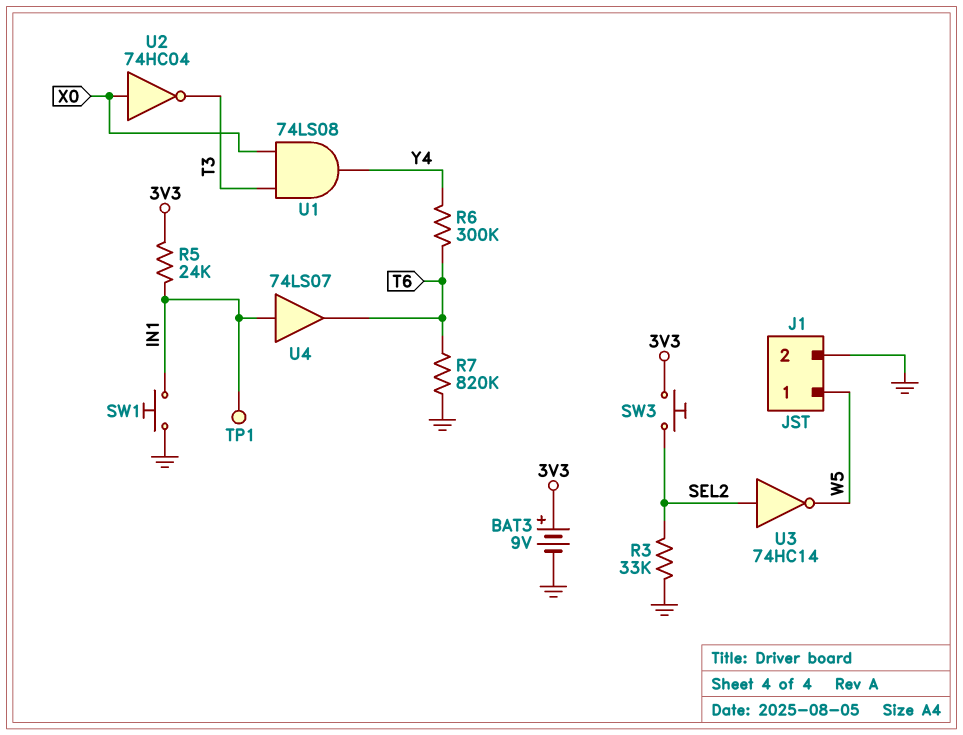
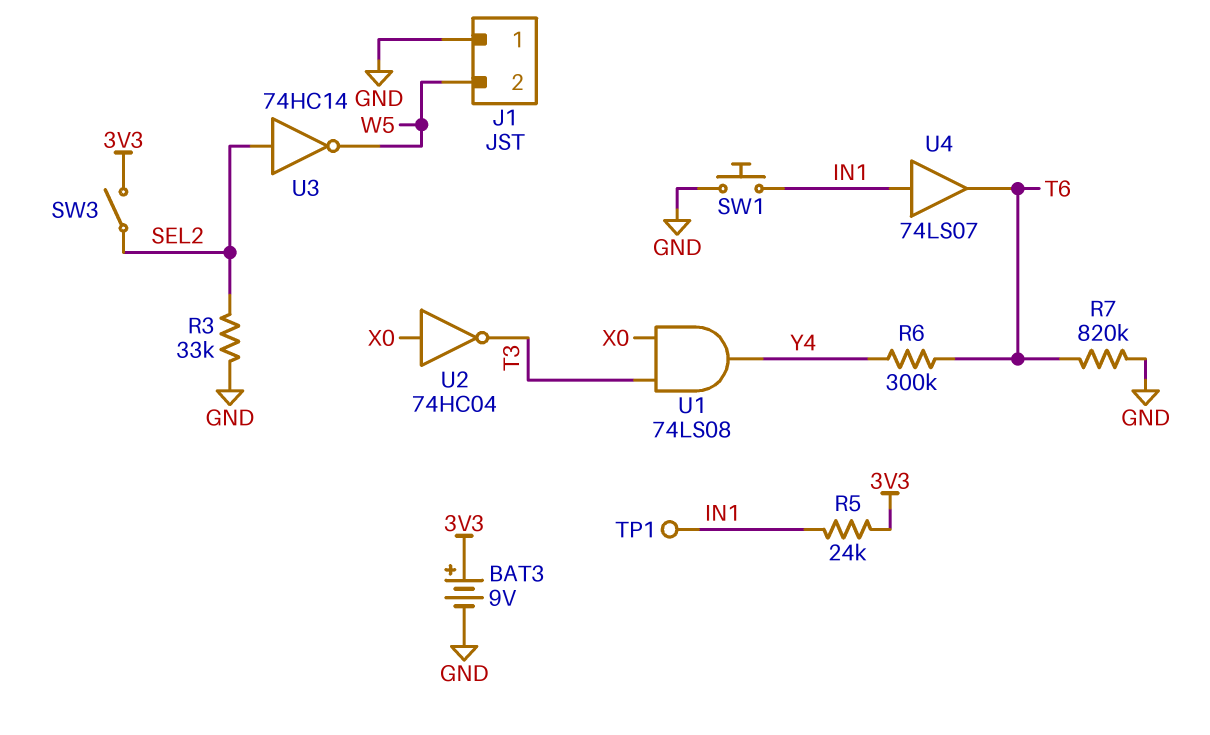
J1 pin 1: W5 -> GND
J1 pin 2: GND -> W5
SW3: button (3V3, SEL2) -> switch (3V3, SEL2)

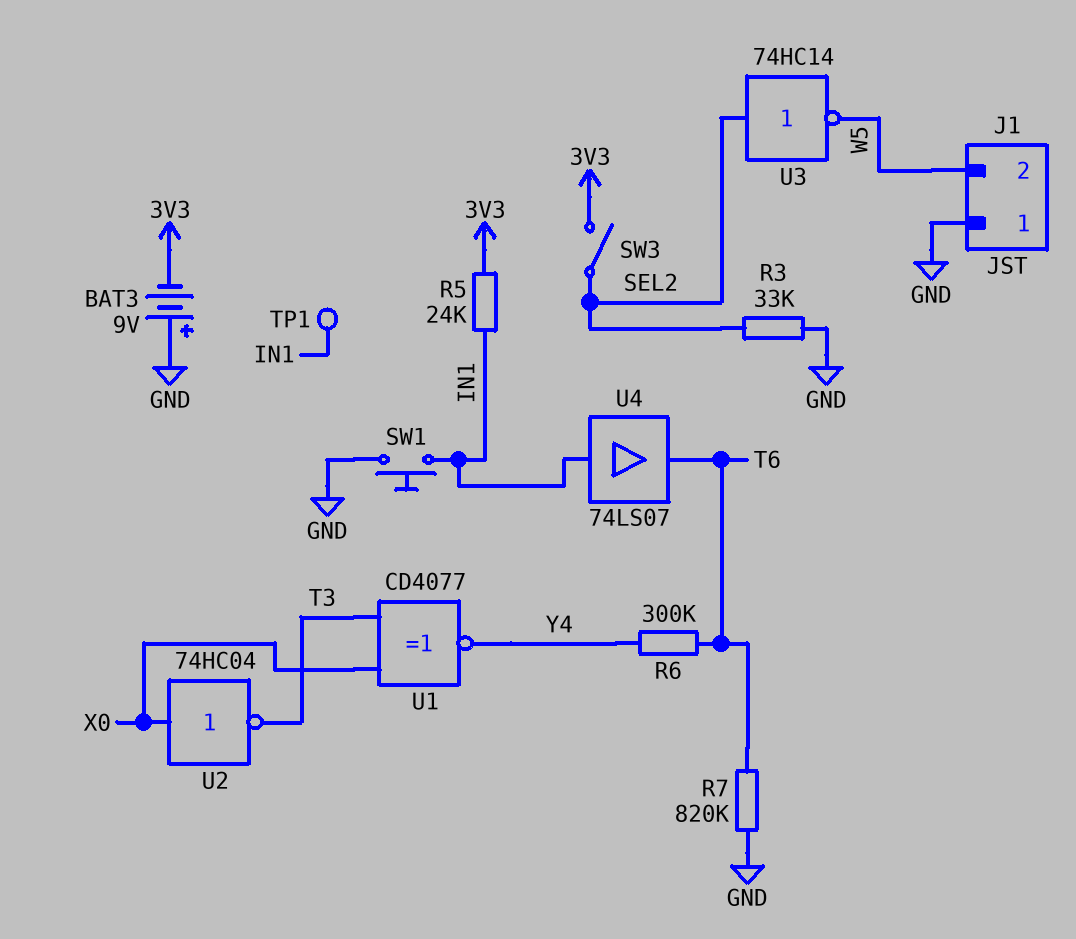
BAT3: 9V (plus 3V3, minus GND) -> 9V (plus GND, minus 3V3)
U1: AND 74LS08 (in T3, in X0, out Y4) -> XNOR CD4077 (in T3, in X0, out Y4)

